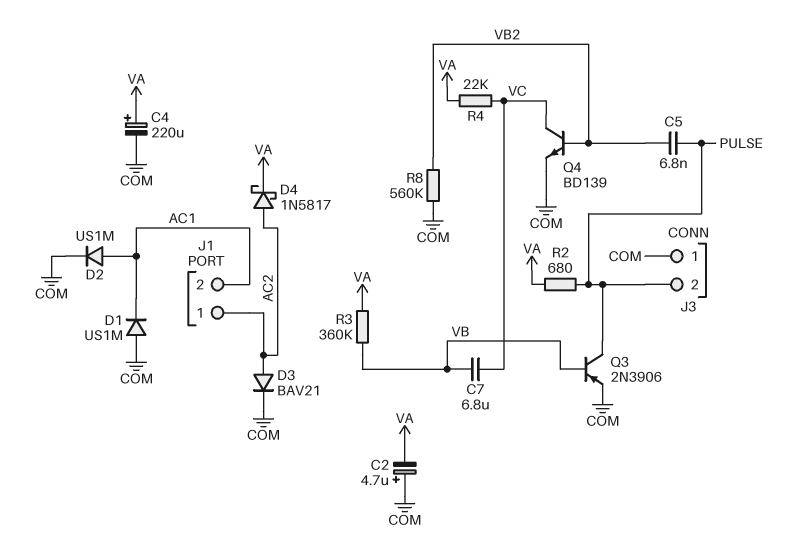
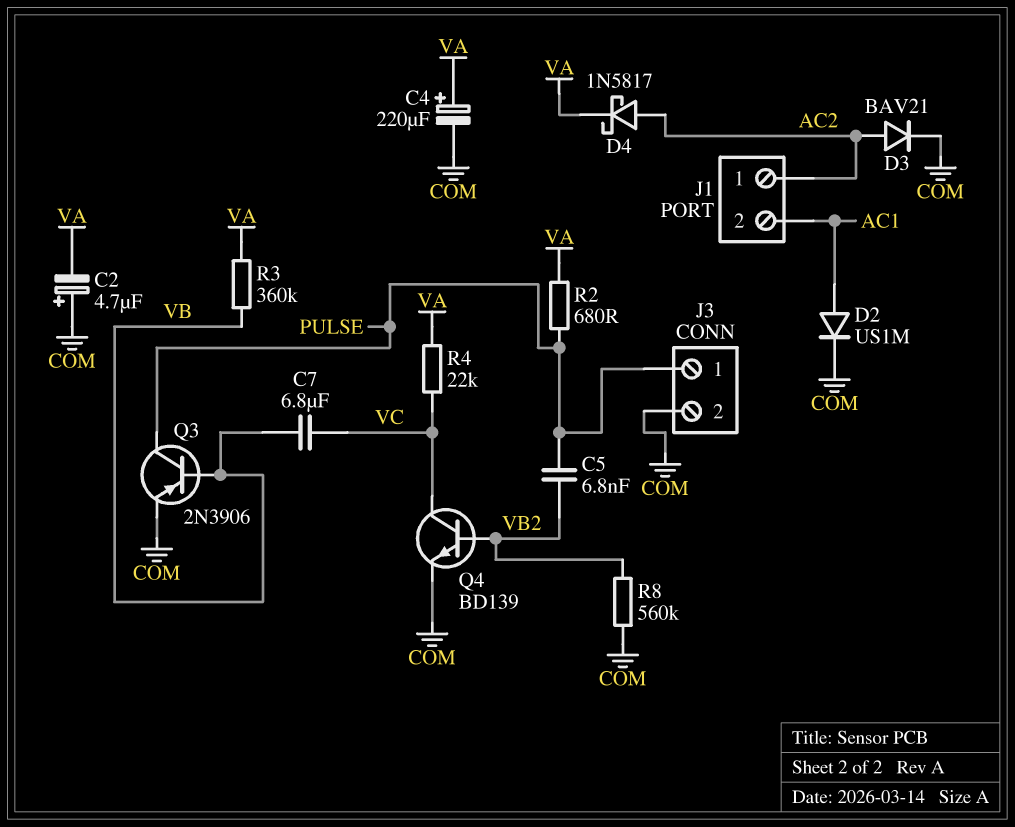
D1: diode US1M (A COM, K AC1) -> none
J3 pin 1: COM -> PULSE
J3 pin 2: PULSE -> COM

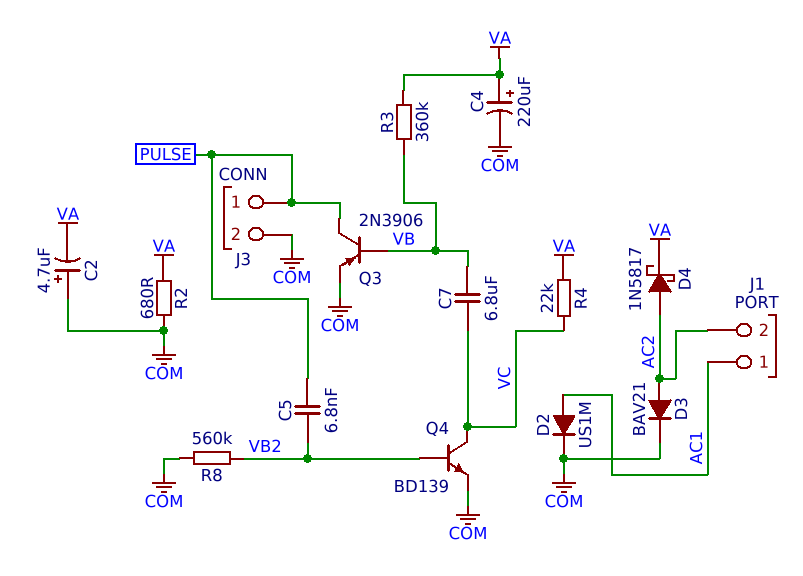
J1 pin 1: AC2 -> AC1
J1 pin 2: AC1 -> AC2
R2: 680 (PULSE, VA) -> 680 (COM, VA)

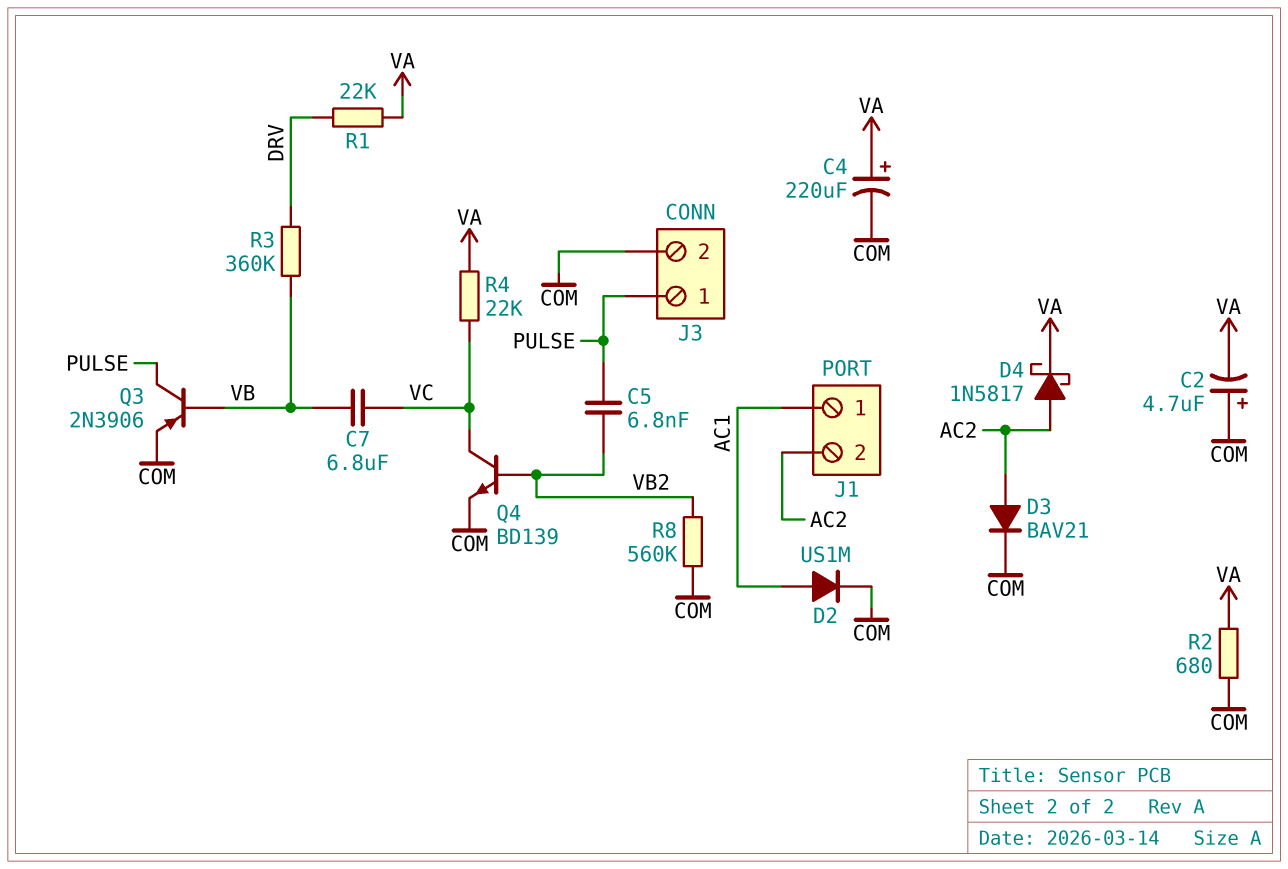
R1: none -> 22k (DRV, VA)
R3: 360k (VA, VB) -> 360k (DRV, VB)

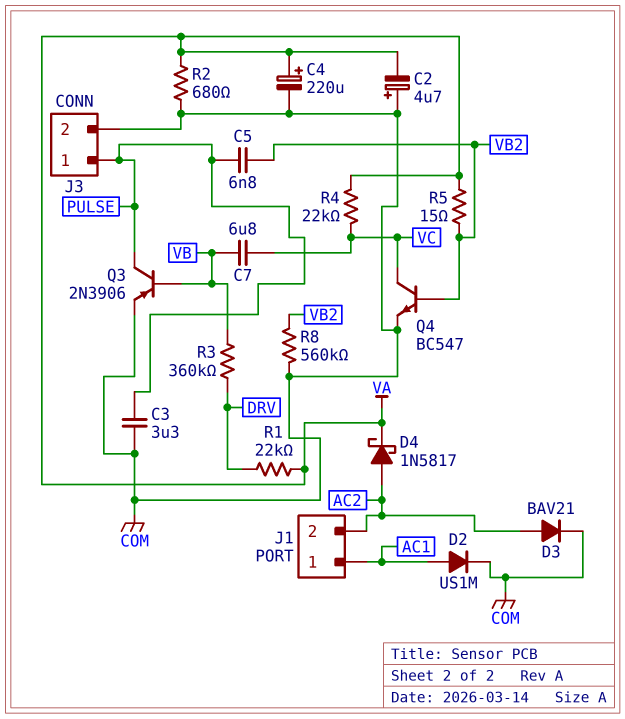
C3: none -> 3.3uF (COM, PULSE)
Q4: NPN BD139 (B VB2, C VC, E COM) -> NPN BC547 (B VB2, C VC, E COM)
R5: none -> 15 (VA, VB2)

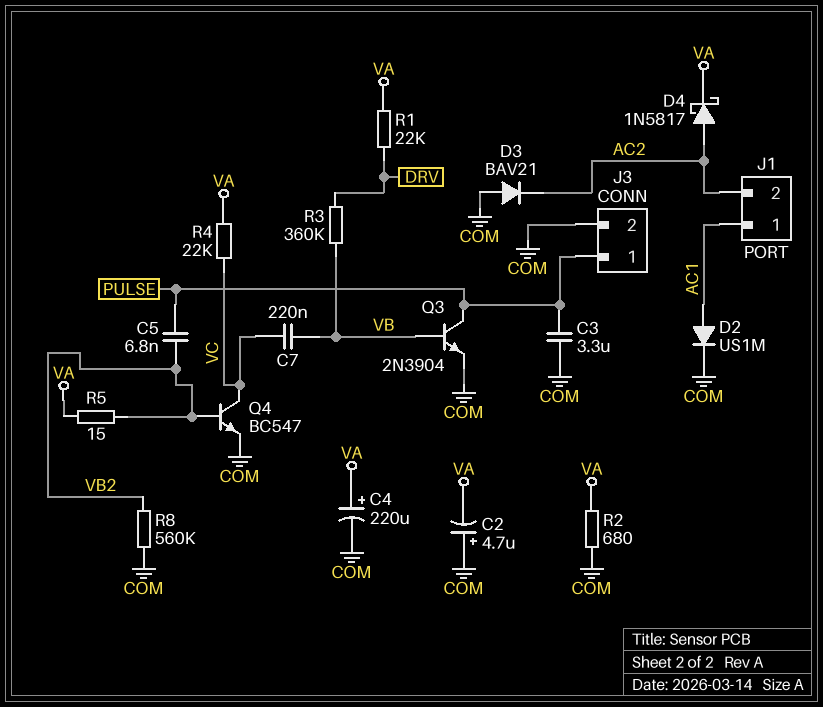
C7: 6.8uF (VB, VC) -> 220nF (VB, VC)
D3: diode BAV21 (A AC2, K COM) -> diode BAV21 (A COM, K AC2)
Q3: PNP 2N3906 (B VB, C PULSE, E COM) -> NPN 2N3904 (B VB, C PULSE, E COM)

